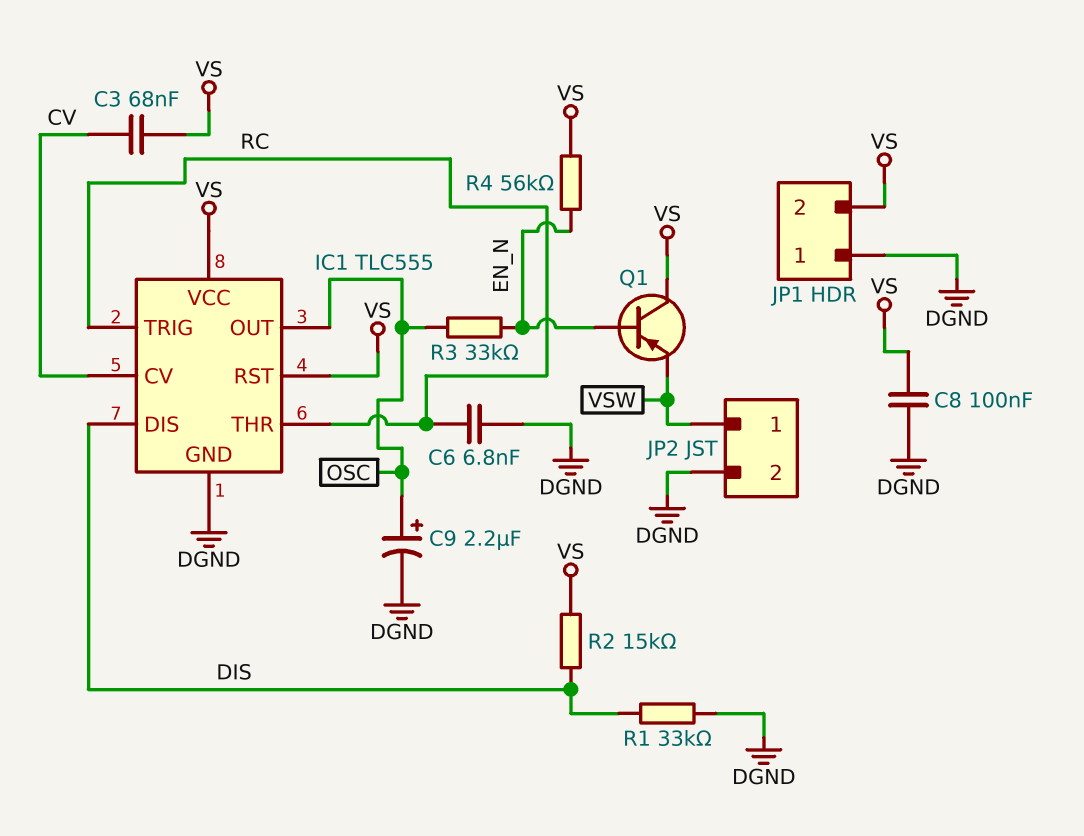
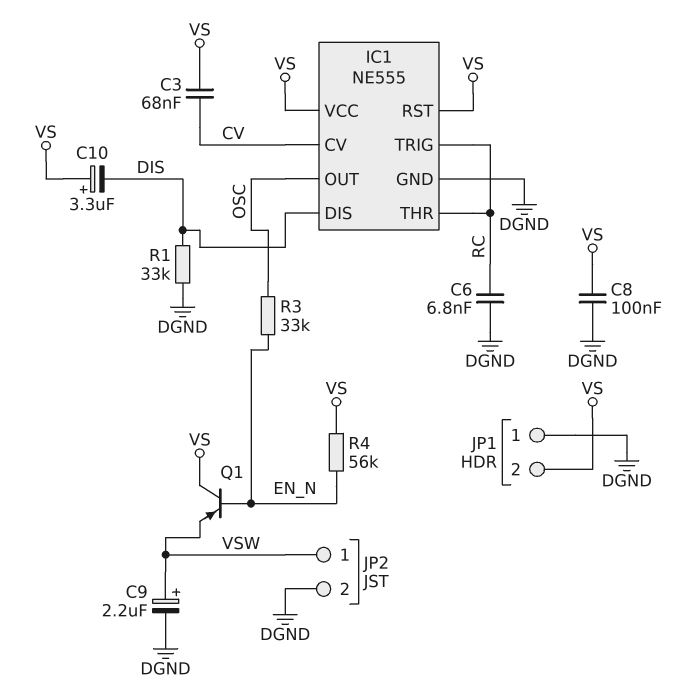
C9: 2.2uF (plus OSC, minus DGND) -> 2.2uF (plus VSW, minus DGND)
C10: none -> 3.3uF (plus VS, minus DIS)
IC1: TLC555 -> NE555
R2: 15k (DIS, VS) -> none

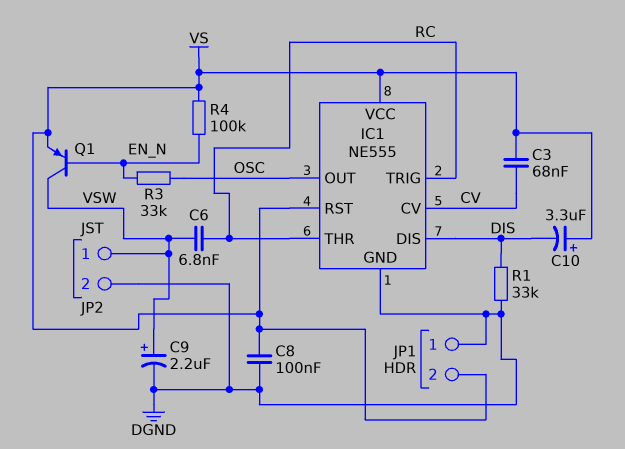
C6: 6.8nF (DGND, RC) -> 6.8nF (RC, VSW)
Q1: PNP (B EN_N, C VS, E VSW) -> PNP (B EN_N, C VSW, E VS)
R4: 56k (EN_N, VS) -> 100k (EN_N, VS)

